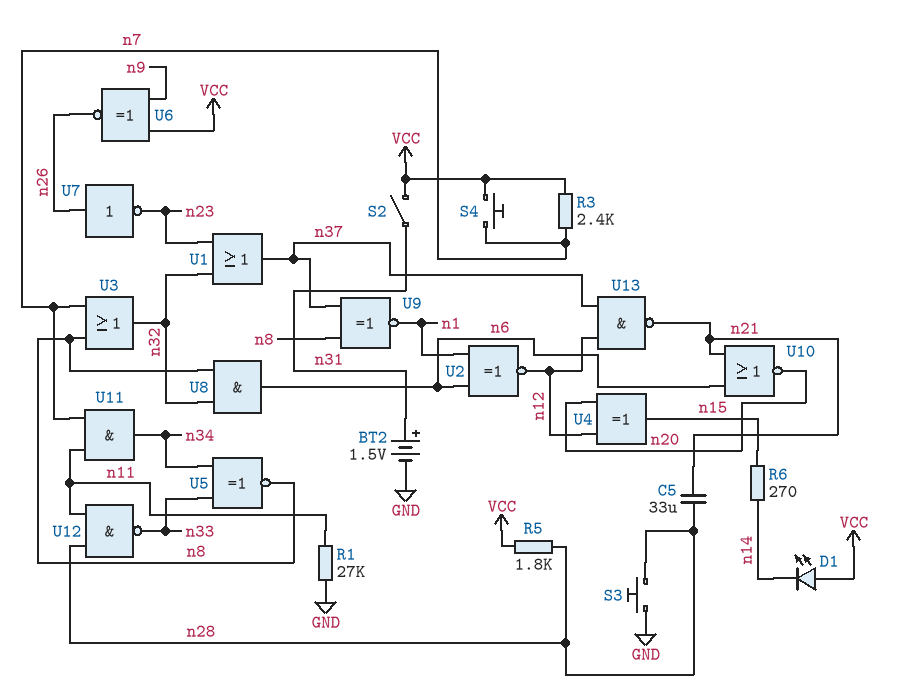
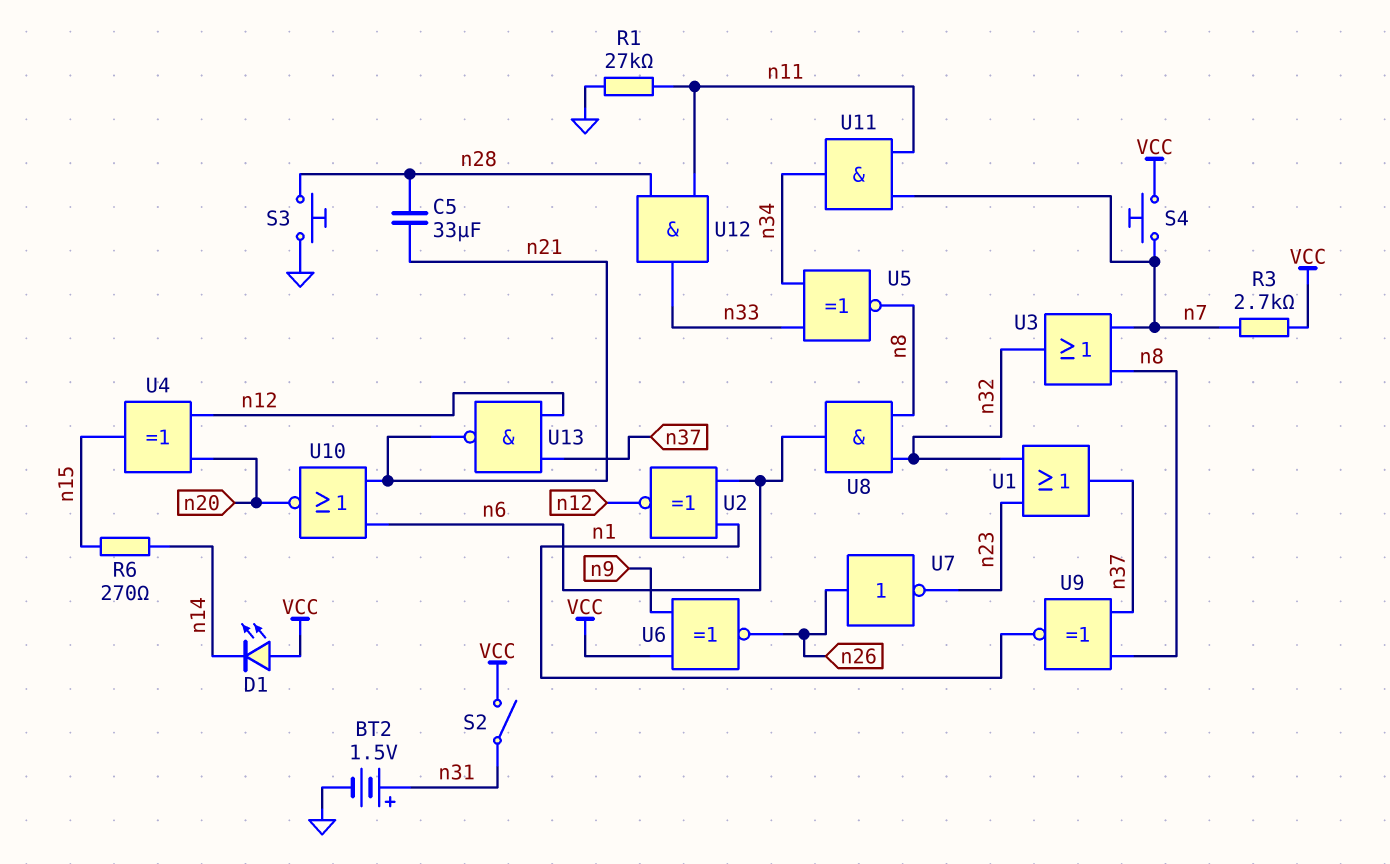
R3: 2.4k (VCC, n7) -> 2.7k (VCC, n7)
R5: 1.8k (VCC, n28) -> none
U12: NAND (in n11, in n28, out n33) -> AND (in n11, in n28, out n33)

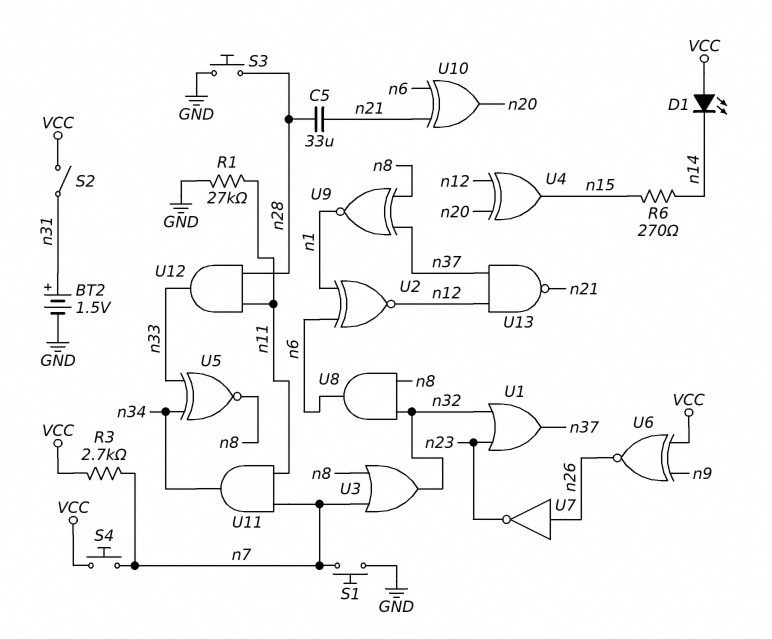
S1: none -> button (GND, n7)
U10: NOR (in n6, in n21, out n20) -> XOR (in n6, in n21, out n20)

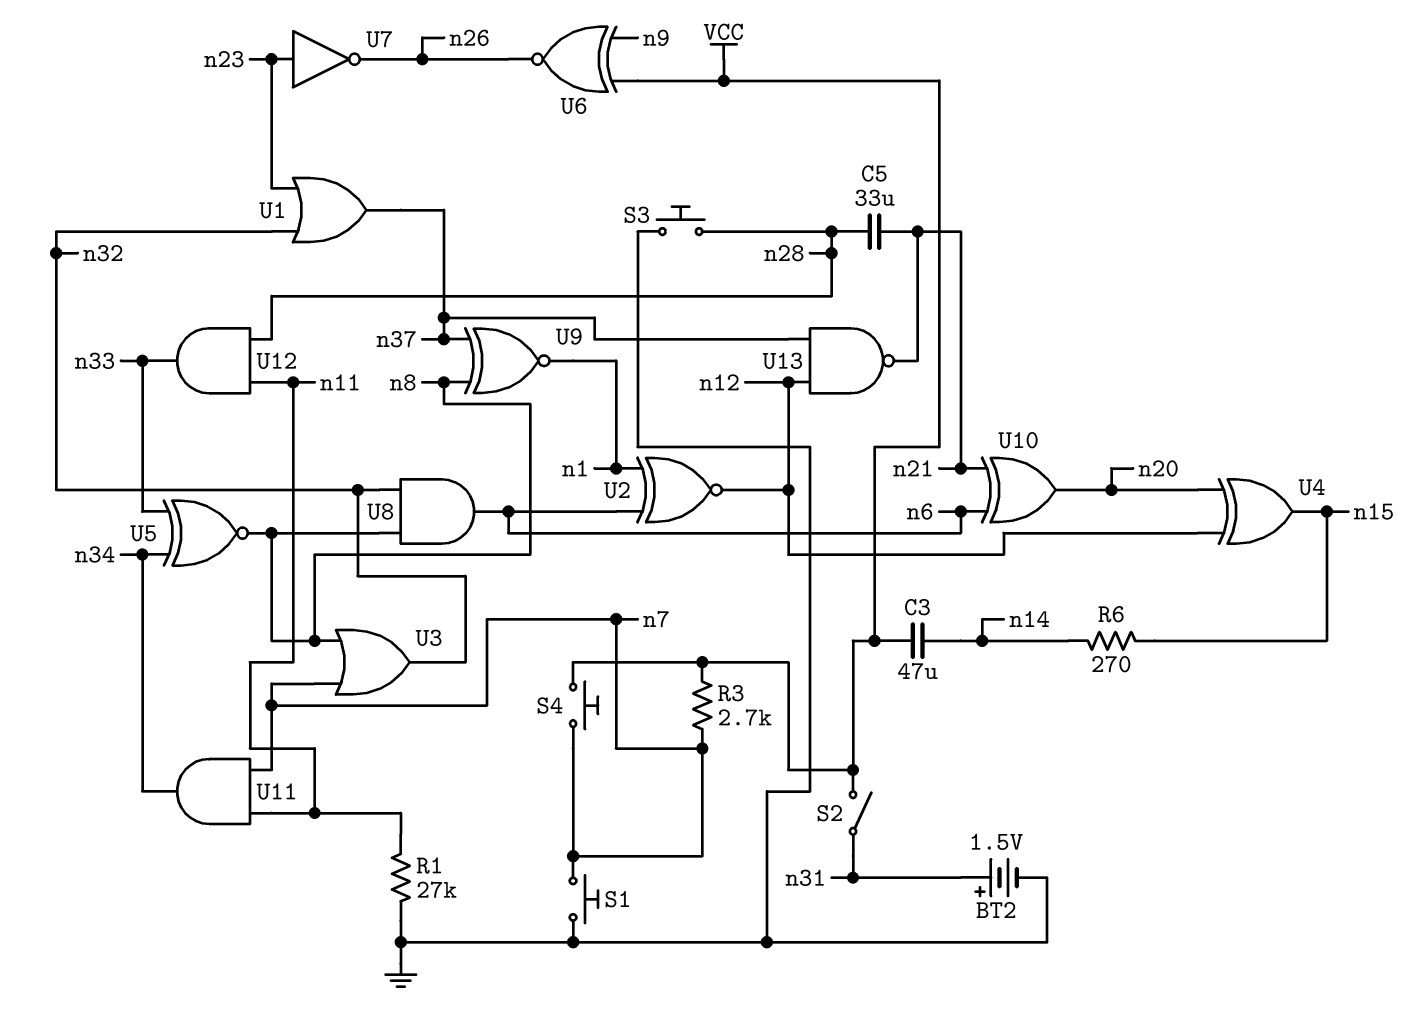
C3: none -> 47uF (VCC, n14)
D1: LED (A VCC, K n14) -> none
U7: NOT (in n26, out n23) -> NOT (in n23, out n26)

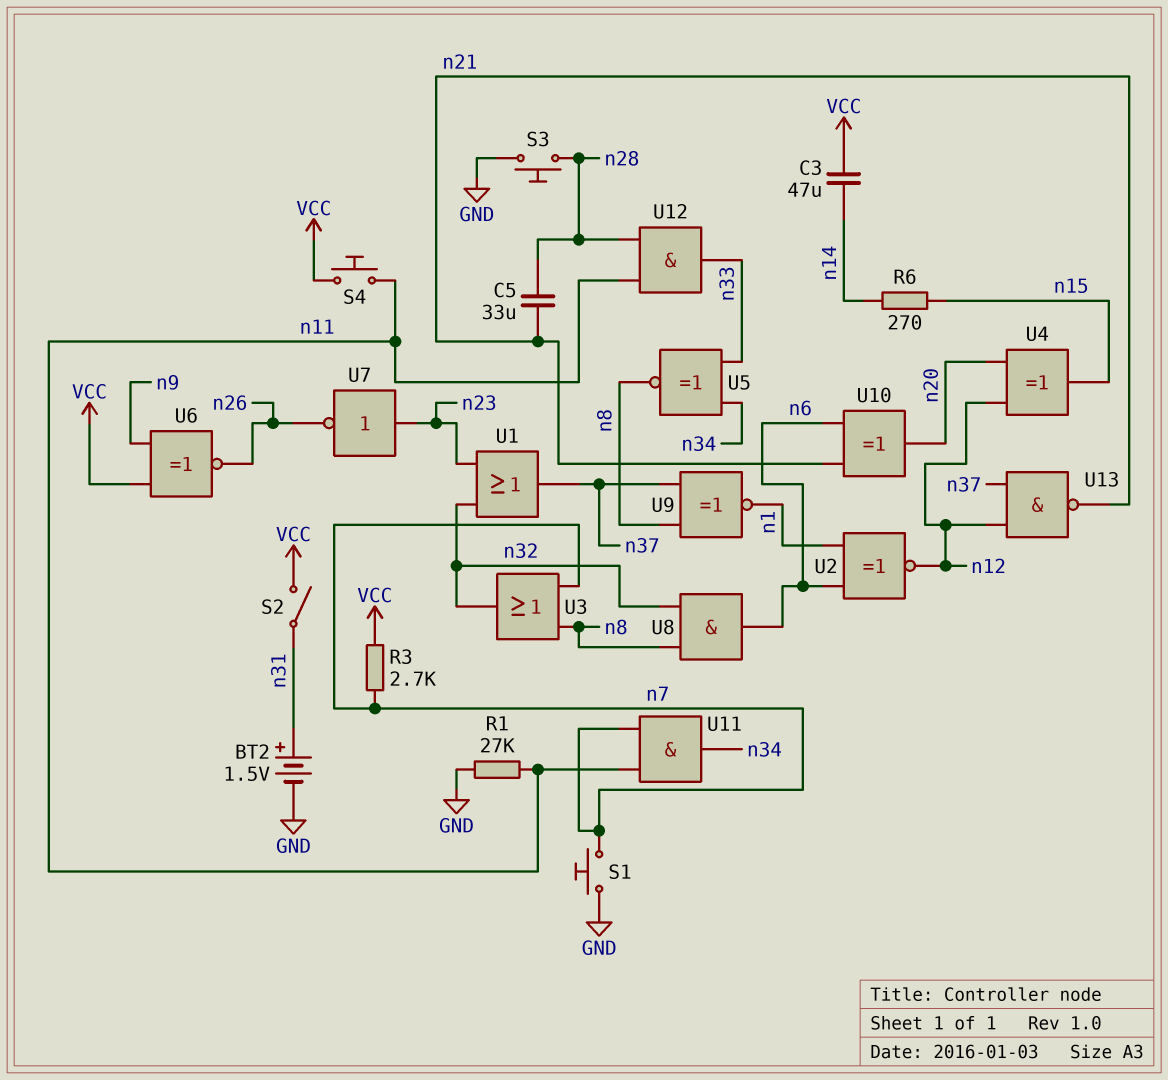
S4: button (VCC, n7) -> button (VCC, n11)

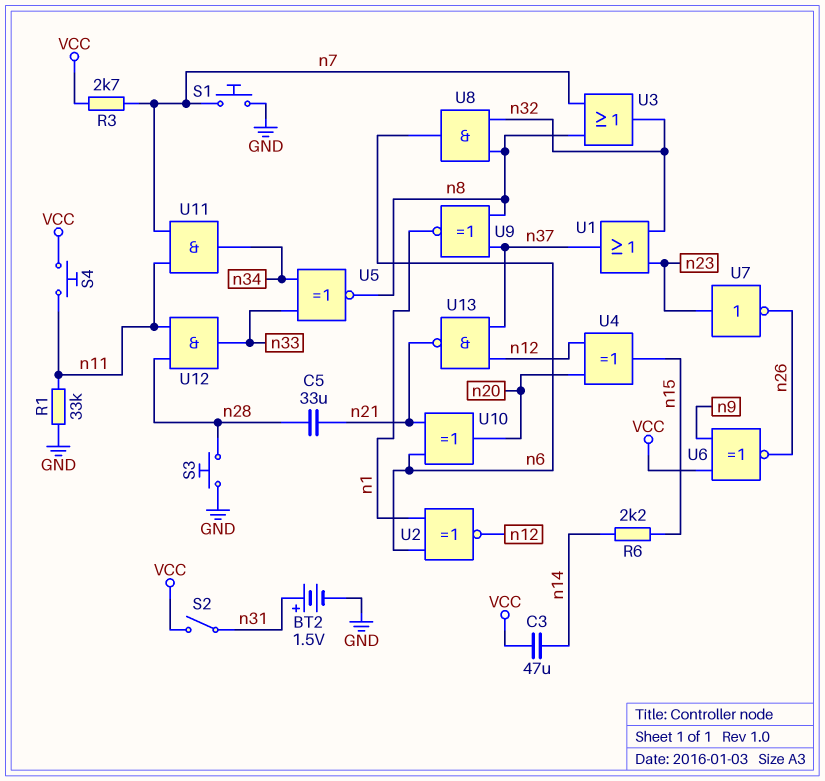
R1: 27k (GND, n11) -> 33k (GND, n11)
R6: 270 (n14, n15) -> 2.2k (n14, n15)

